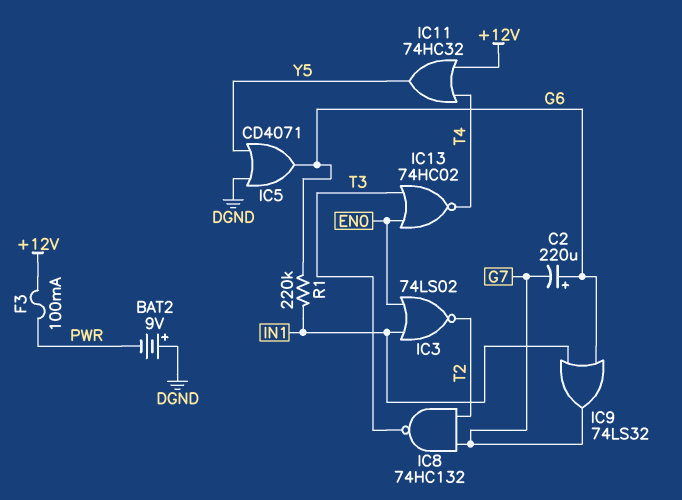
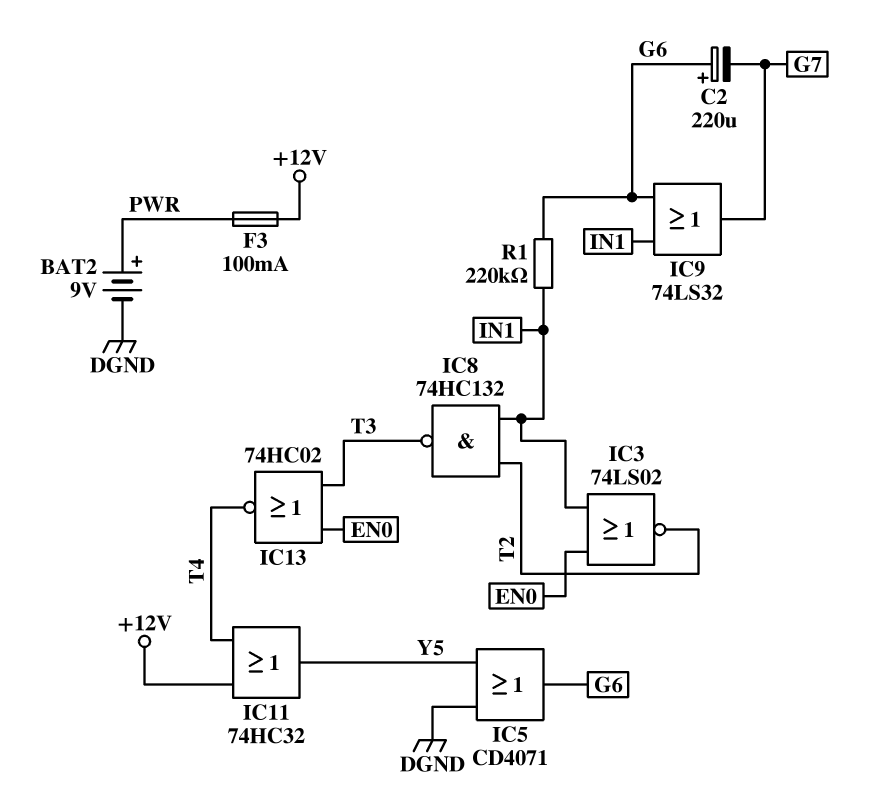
BAT2: 9V (plus DGND, minus PWR) -> 9V (plus PWR, minus DGND)
IC8: NAND 74HC132 (in G7, in T2, out T3) -> NAND 74HC132 (in IN1, in T2, out T3)

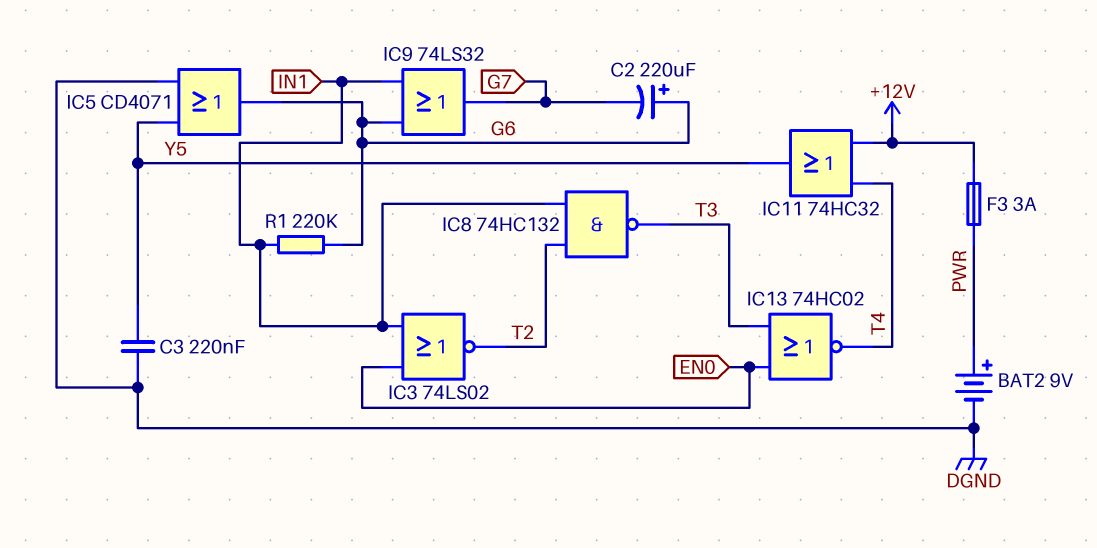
C3: none -> 220nF (DGND, Y5)
F3: 100mA (+12V, PWR) -> 3A (+12V, PWR)

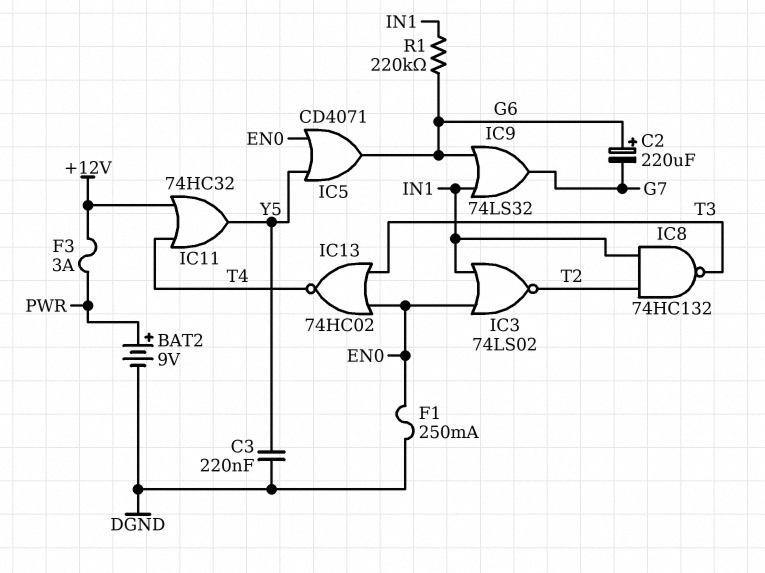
F1: none -> 250mA (DGND, EN0)
IC5: OR CD4071 (in DGND, in Y5, out G6) -> OR CD4071 (in EN0, in Y5, out G6)

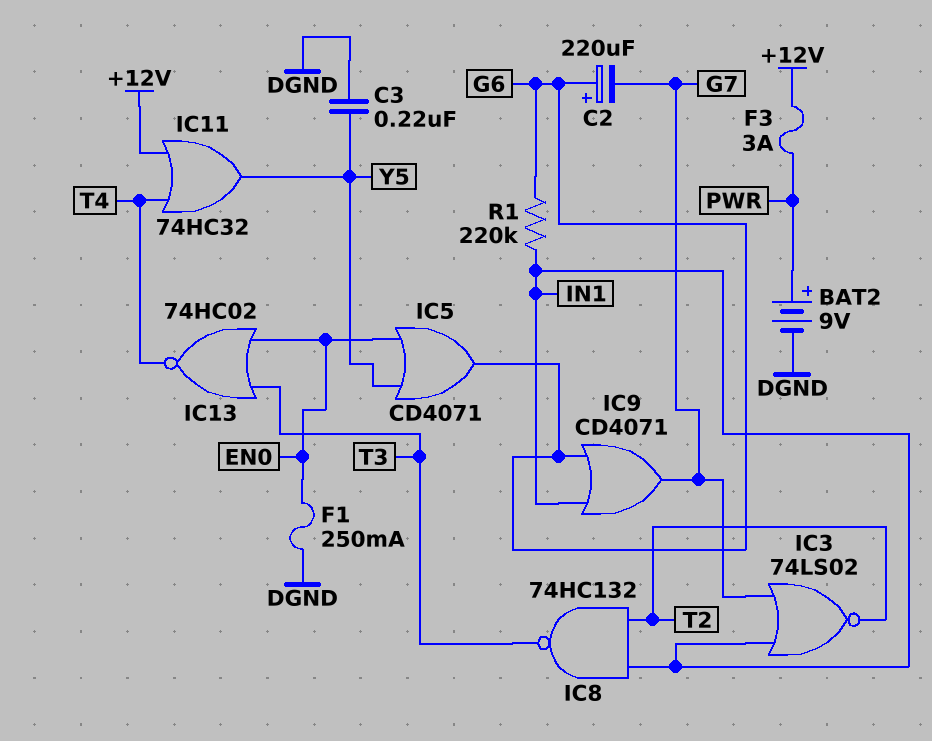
IC3: NOR 74LS02 (in EN0, in IN1, out T2) -> NOR 74LS02 (in G7, in IN1, out T2)
IC9: OR 74LS32 (in G6, in IN1, out G7) -> OR CD4071 (in G6, in IN1, out G7)

